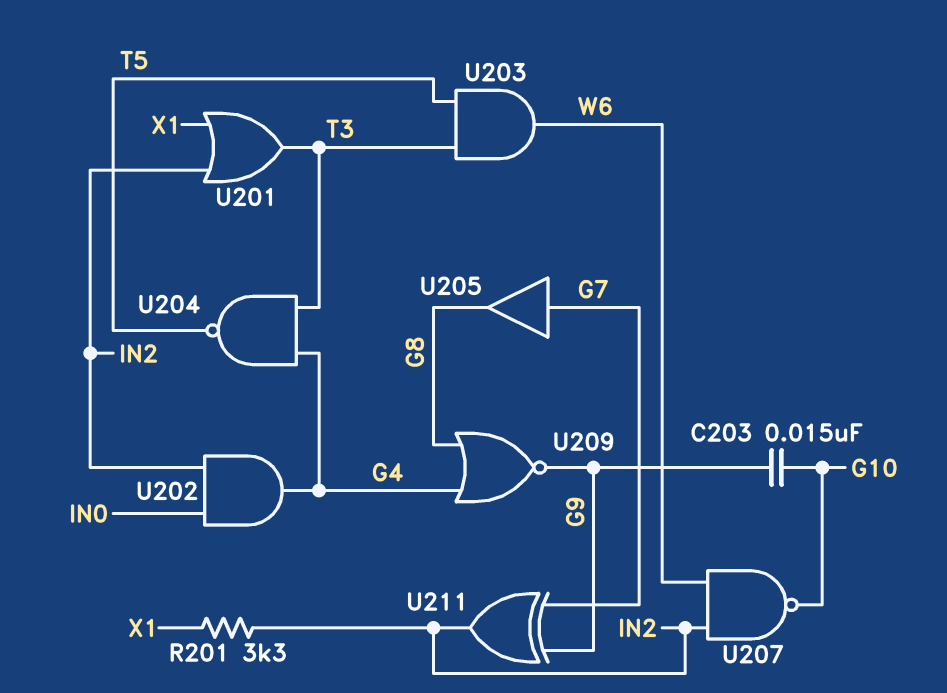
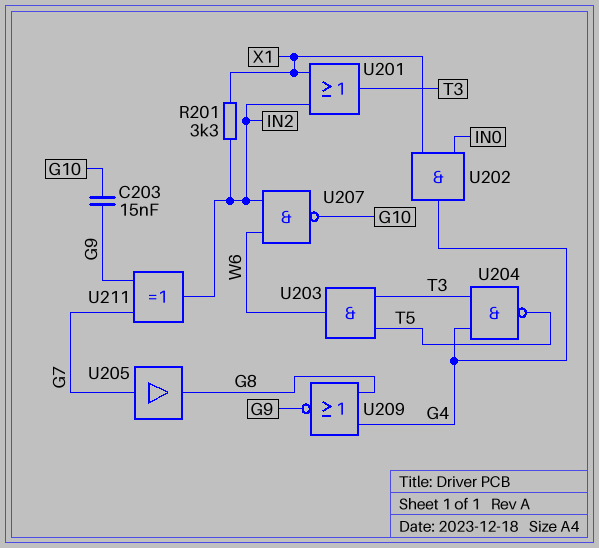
U202: AND (in IN0, in IN2, out G4) -> AND (in IN0, in X1, out G4)

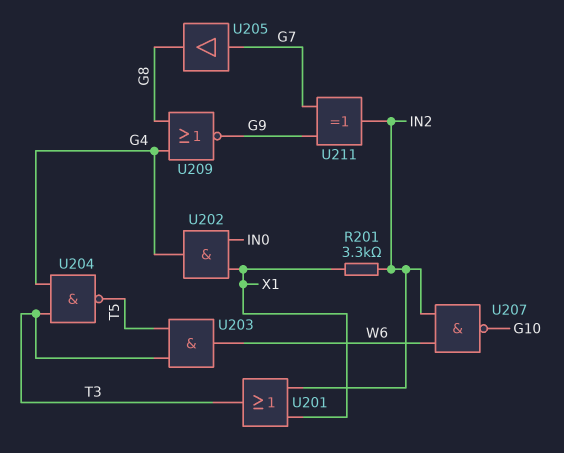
C203: 15nF (G9, G10) -> none

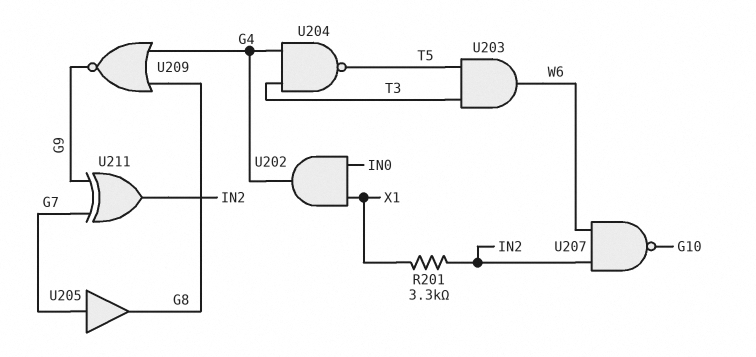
U201: OR (in IN2, in X1, out T3) -> none

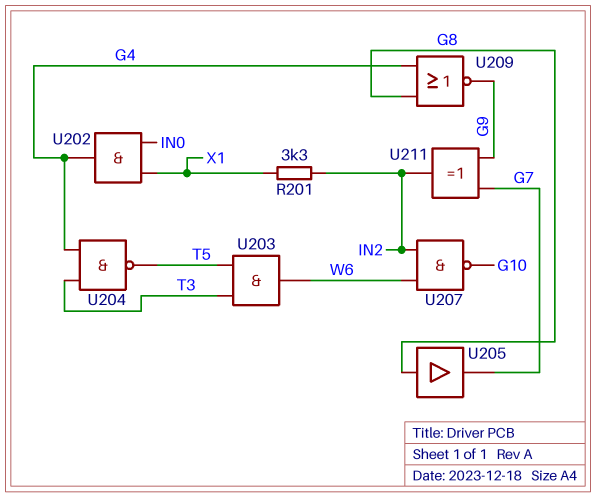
U205: buffer (in G7, out G8) -> buffer (in G8, out G7)

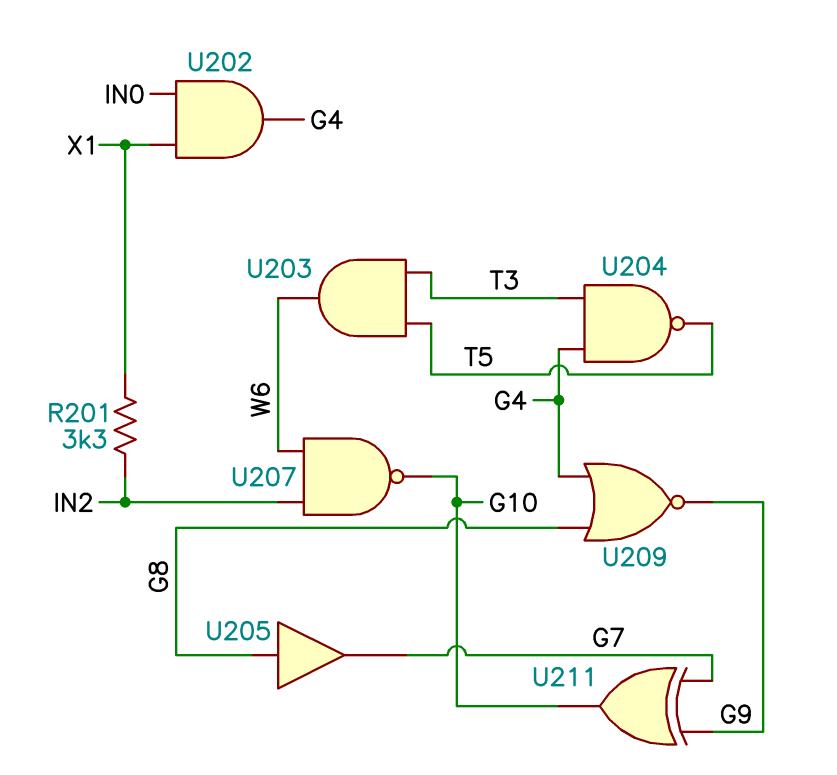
U211: XOR (in G7, in G9, out IN2) -> XOR (in G7, in G9, out G10)

